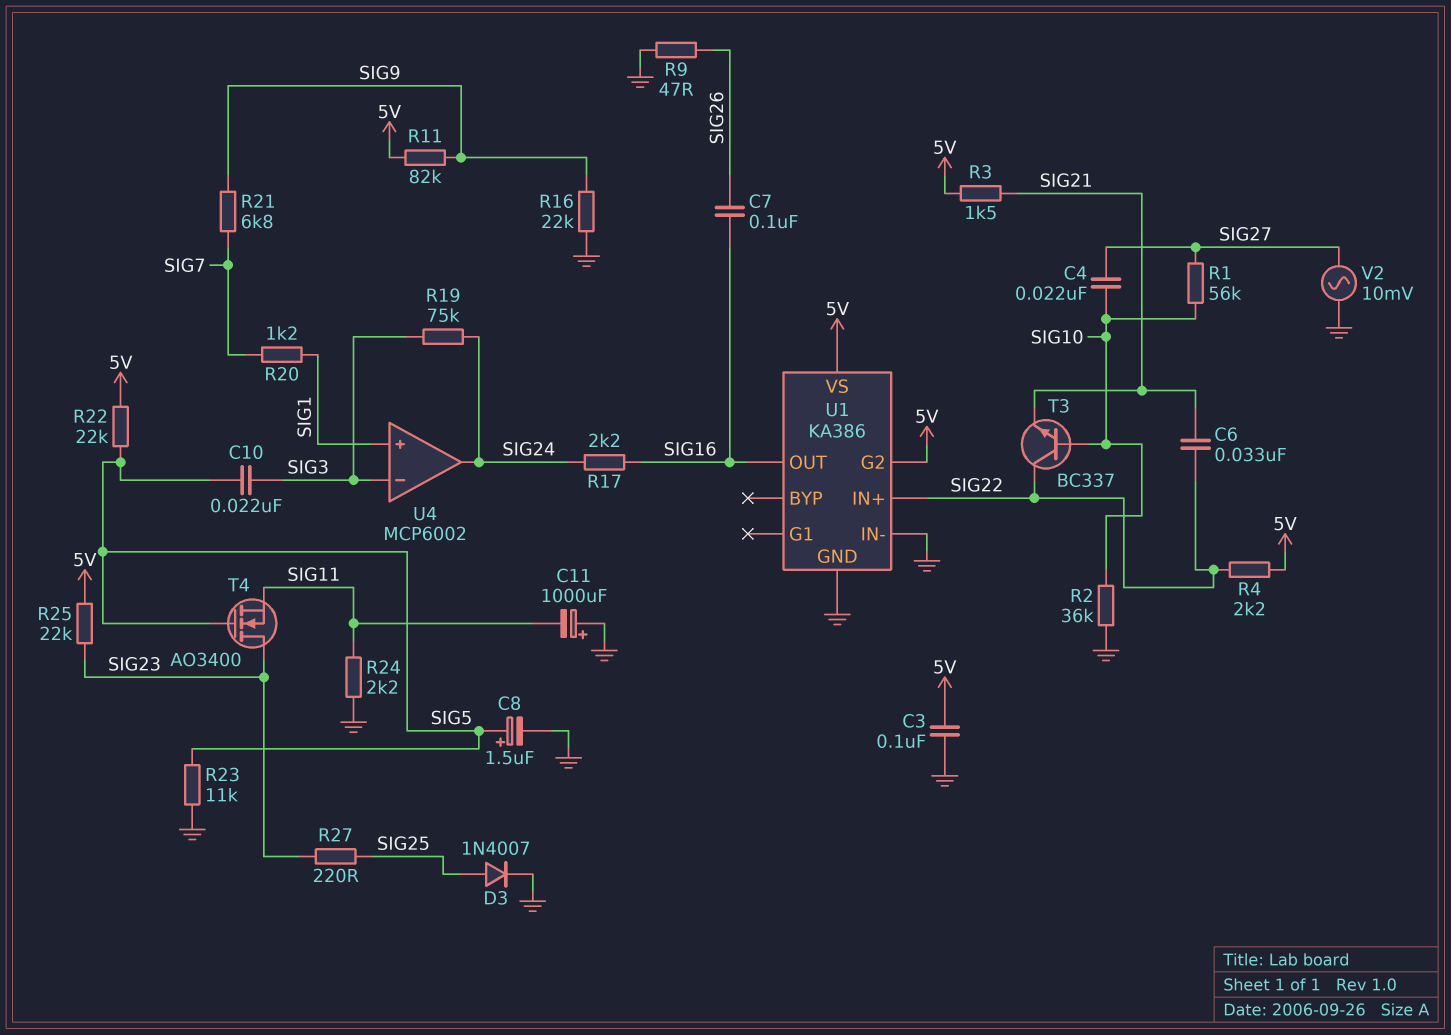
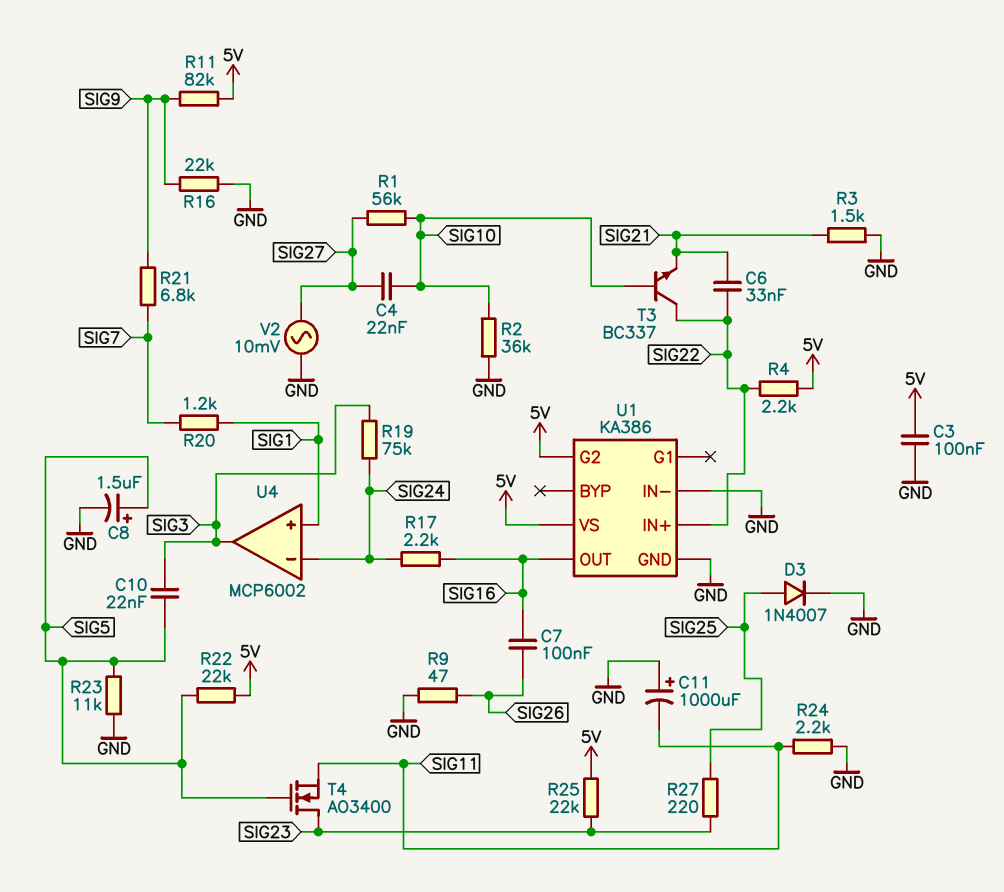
R3: 1.5k (5V, SIG21) -> 1.5k (GND, SIG21)
U4 pin in-: SIG3 -> SIG24
U4 pin out: SIG24 -> SIG3

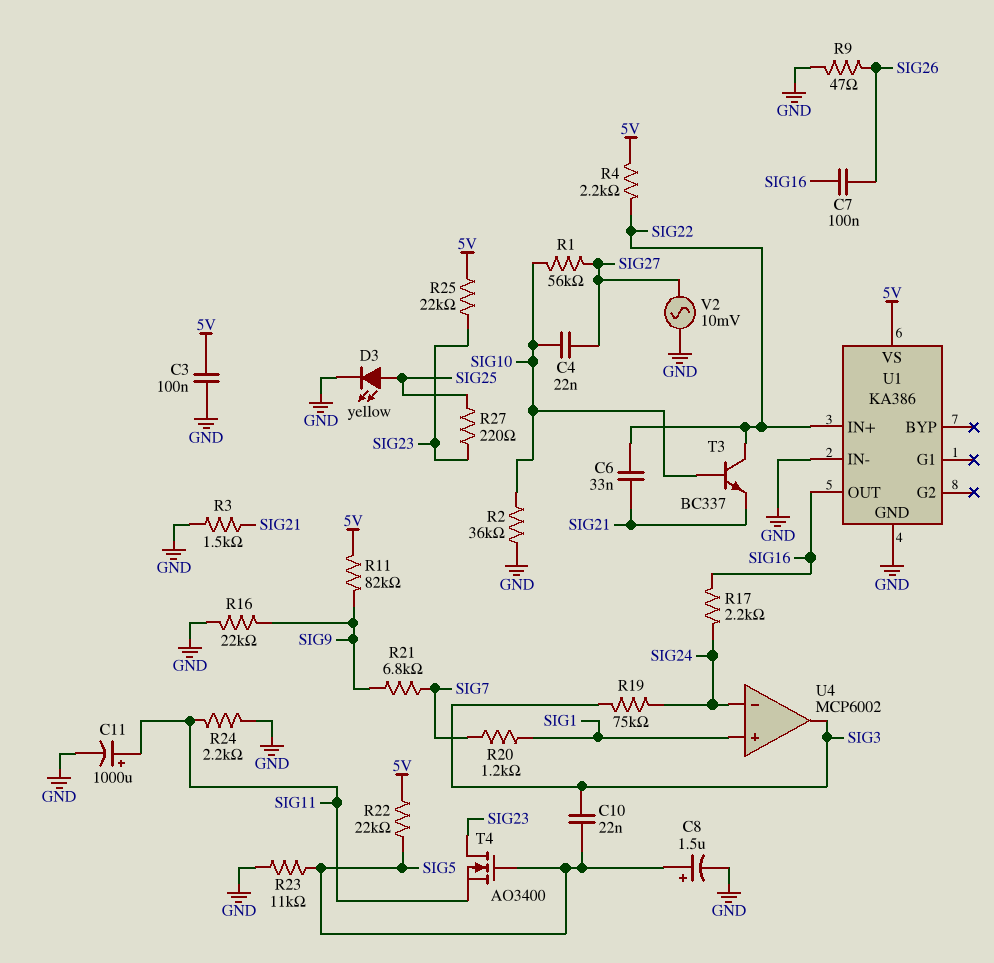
C11: 1000uF (plus GND, minus SIG11) -> 1000uF (plus SIG11, minus GND)
D3: diode 1N4007 (A SIG25, K GND) -> LED yellow (A SIG25, K GND)
U1 pin G2: 5V -> none

